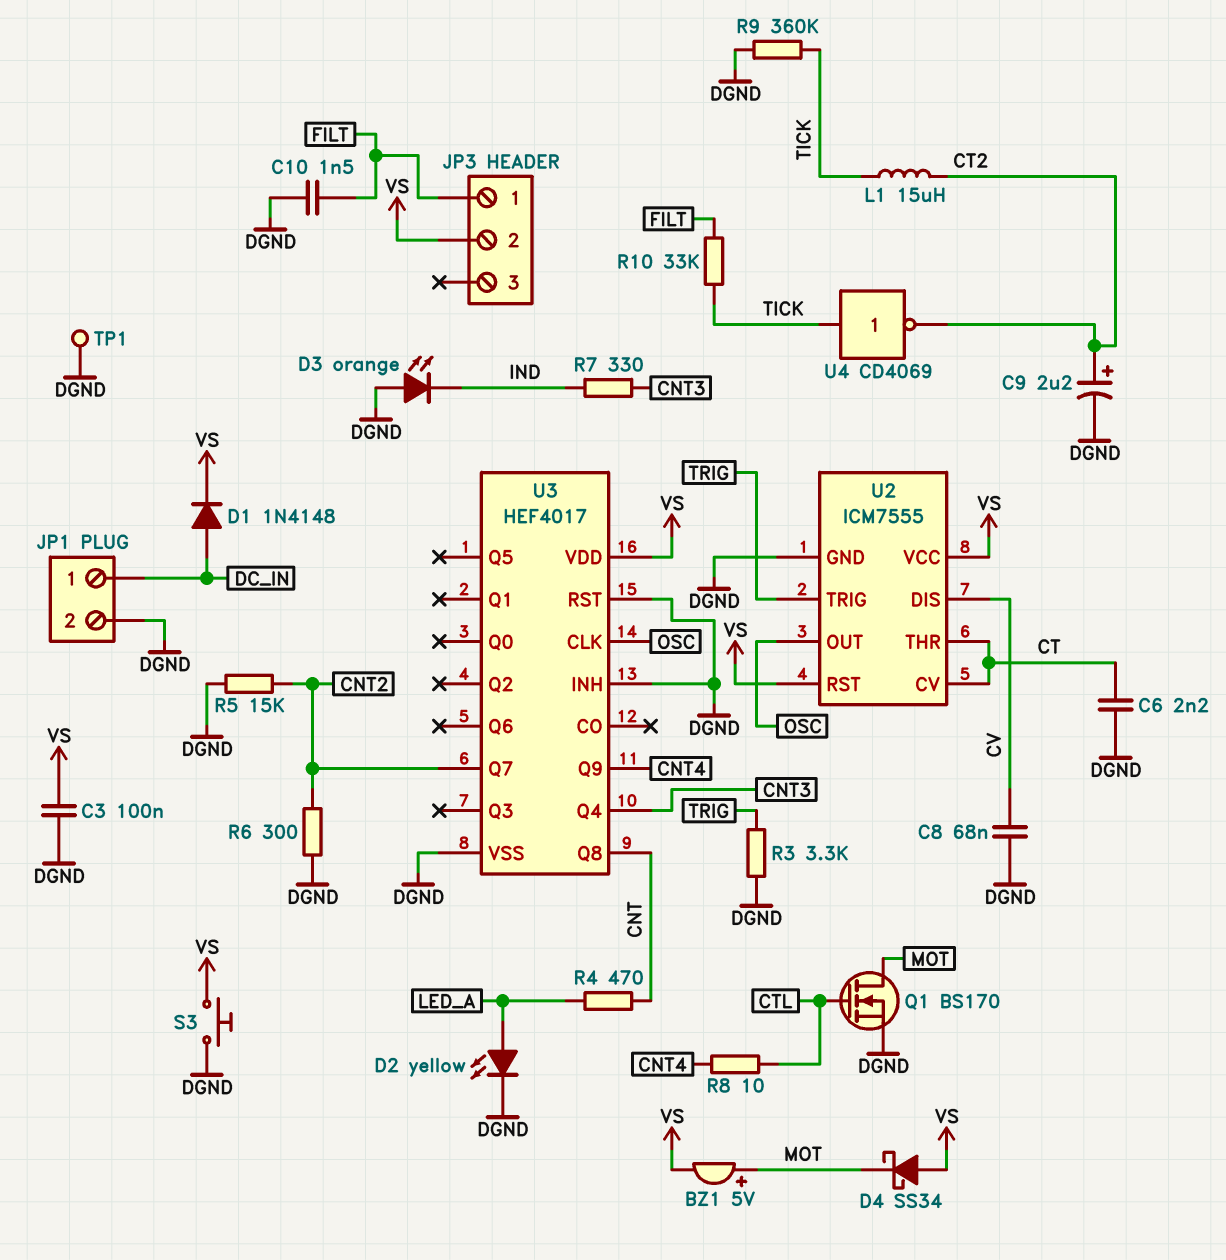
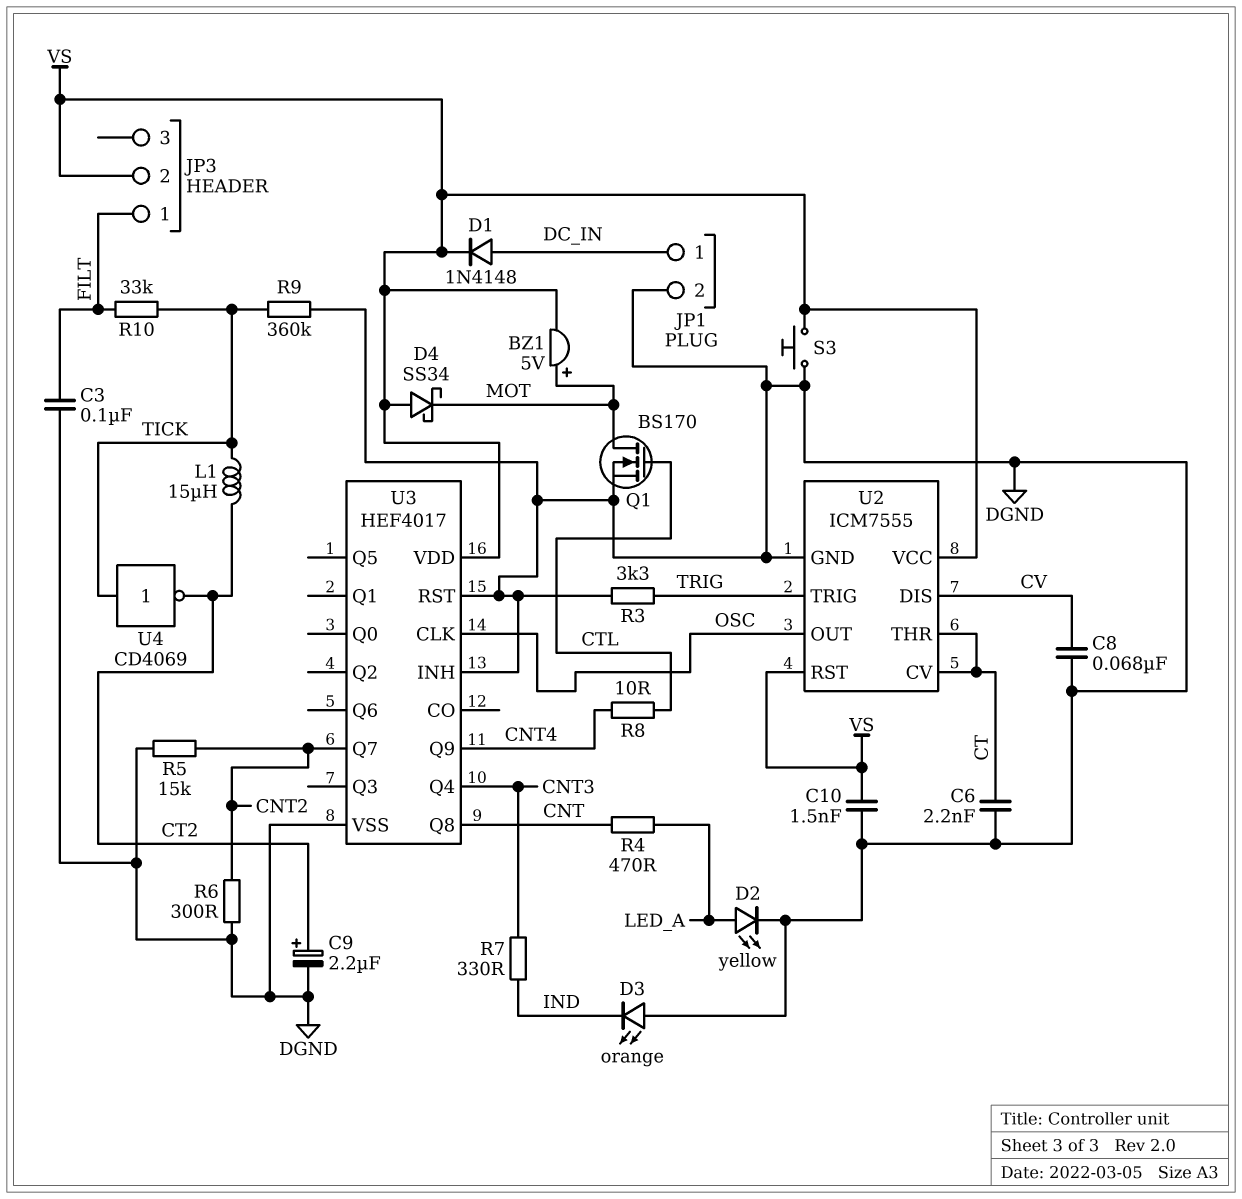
C3: 100nF (DGND, VS) -> 100nF (DGND, FILT)
C10: 1.5nF (DGND, FILT) -> 1.5nF (DGND, VS)
TP1: test point (DGND) -> none

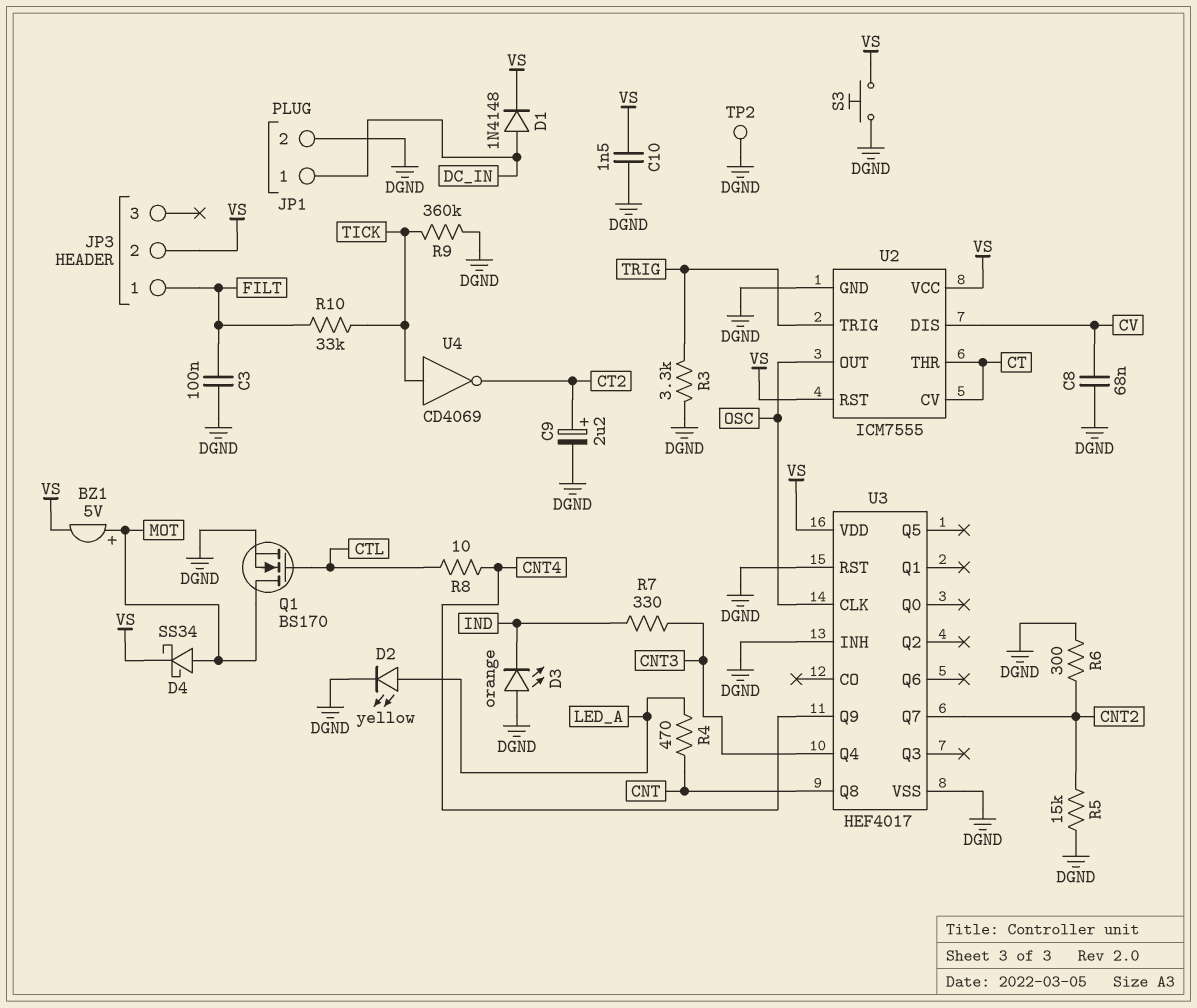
C6: 2.2nF (CT, DGND) -> none
D4: schottky SS34 (A VS, K MOT) -> schottky SS34 (A MOT, K VS)
L1: 15uH (CT2, TICK) -> none
TP2: none -> test point (DGND)

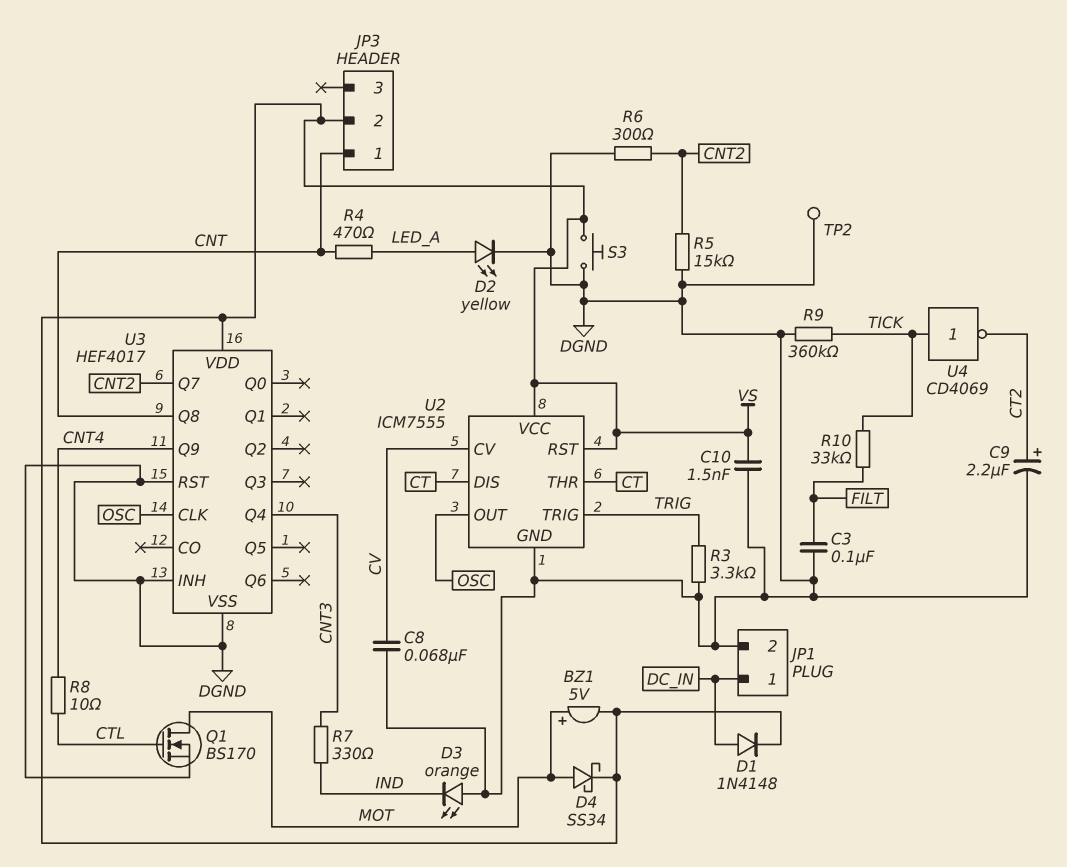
JP3 pin 1: FILT -> CNT
U2 pin CV: CT -> CV
U2 pin DIS: CV -> CT

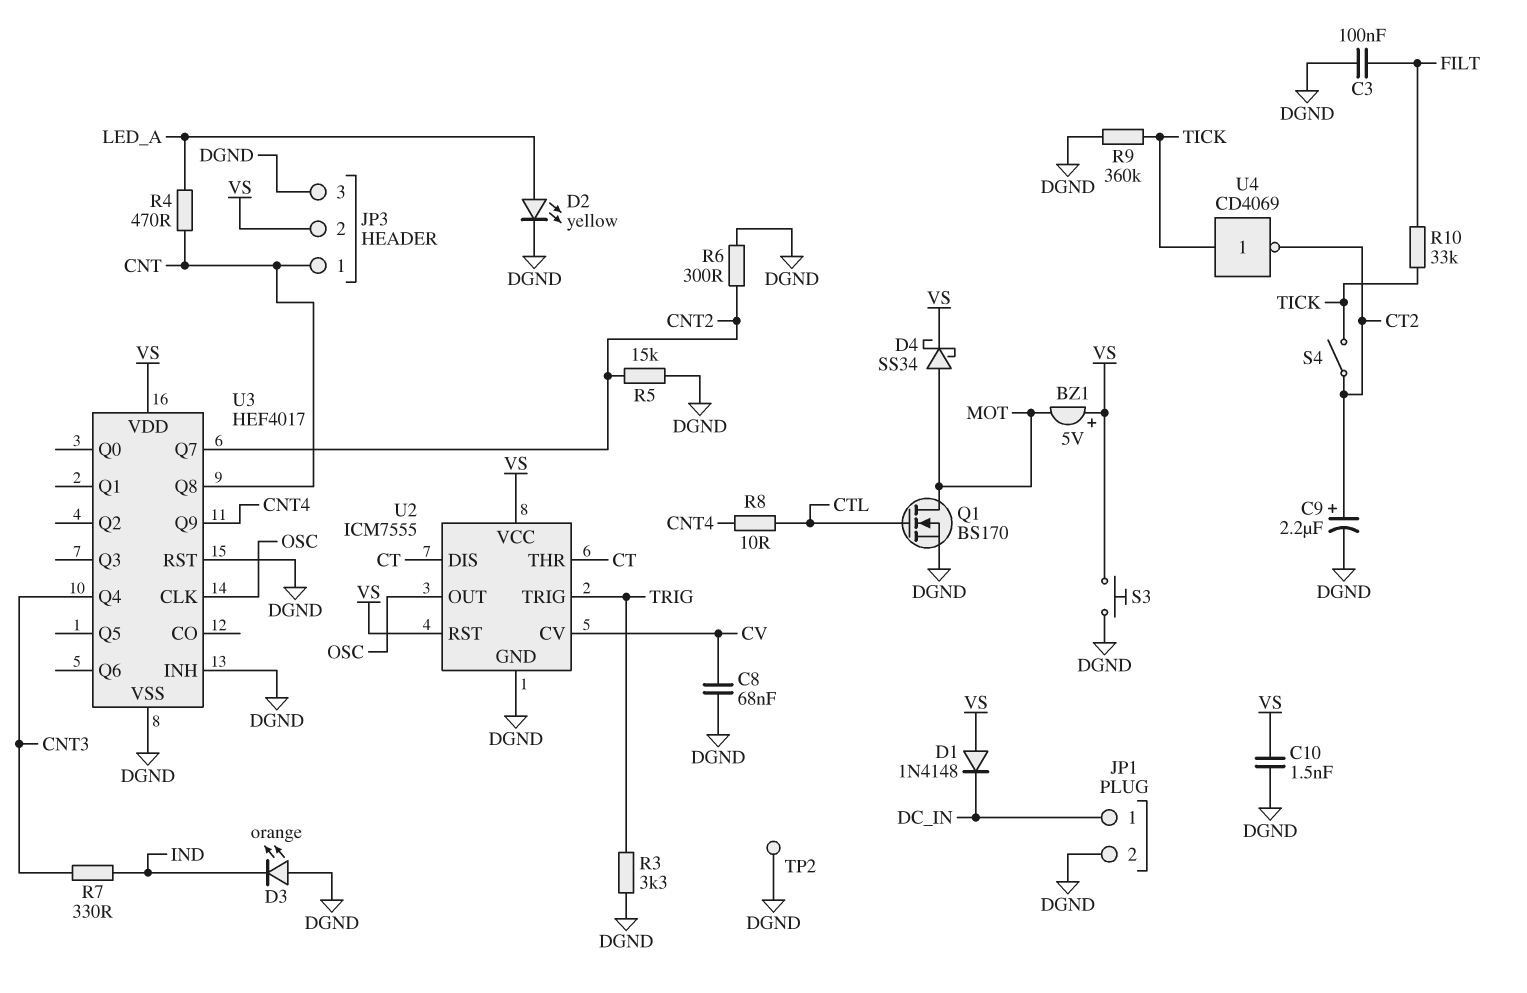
BZ1: buzzer 5V (plus MOT, minus VS) -> buzzer 5V (plus VS, minus MOT)
D1: diode 1N4148 (A DC_IN, K VS) -> diode 1N4148 (A VS, K DC_IN)
JP3 pin 3: none -> DGND
S4: none -> switch (CT2, TICK)

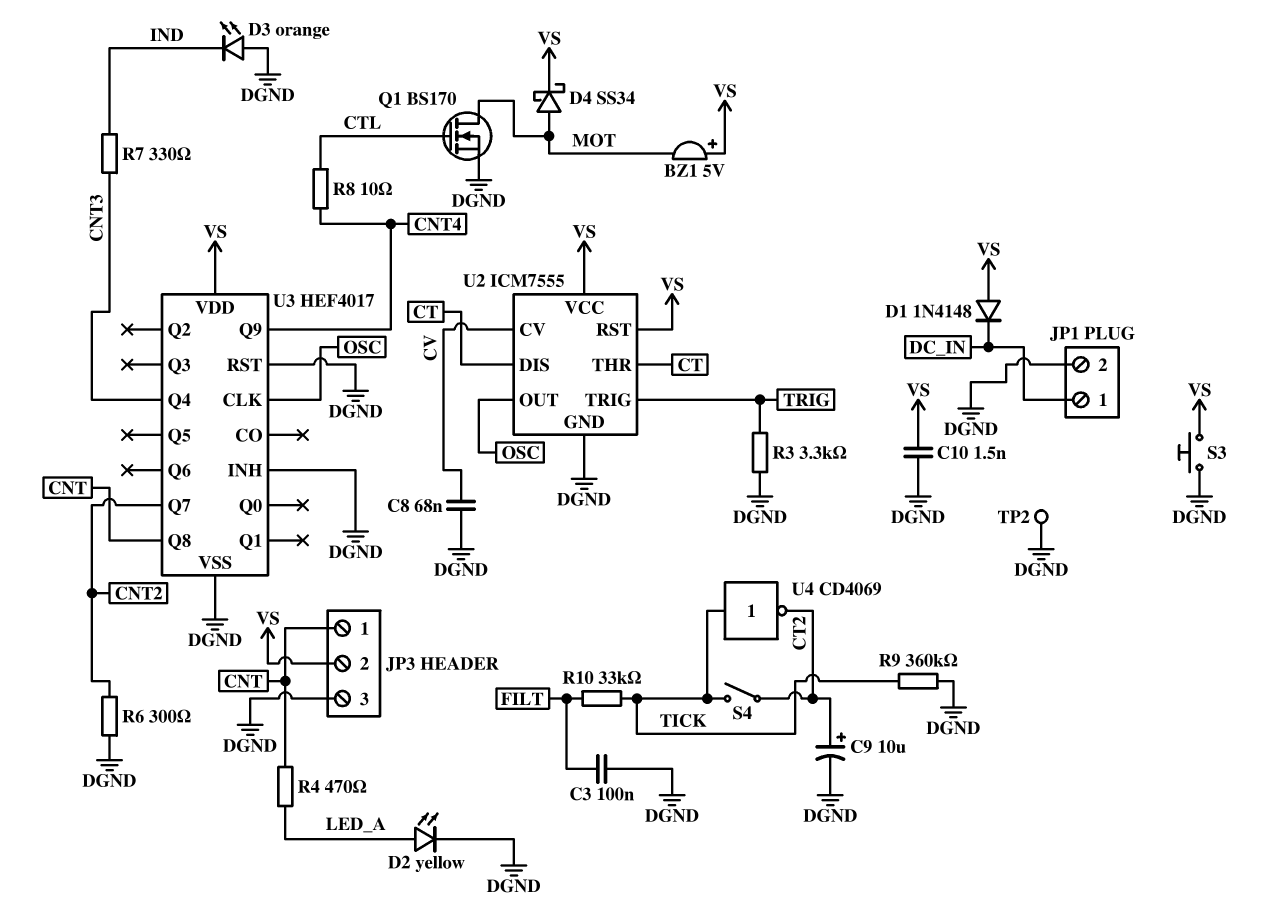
C9: 2.2uF (plus CT2, minus DGND) -> 10uF (plus CT2, minus DGND)
R5: 15k (CNT2, DGND) -> none

